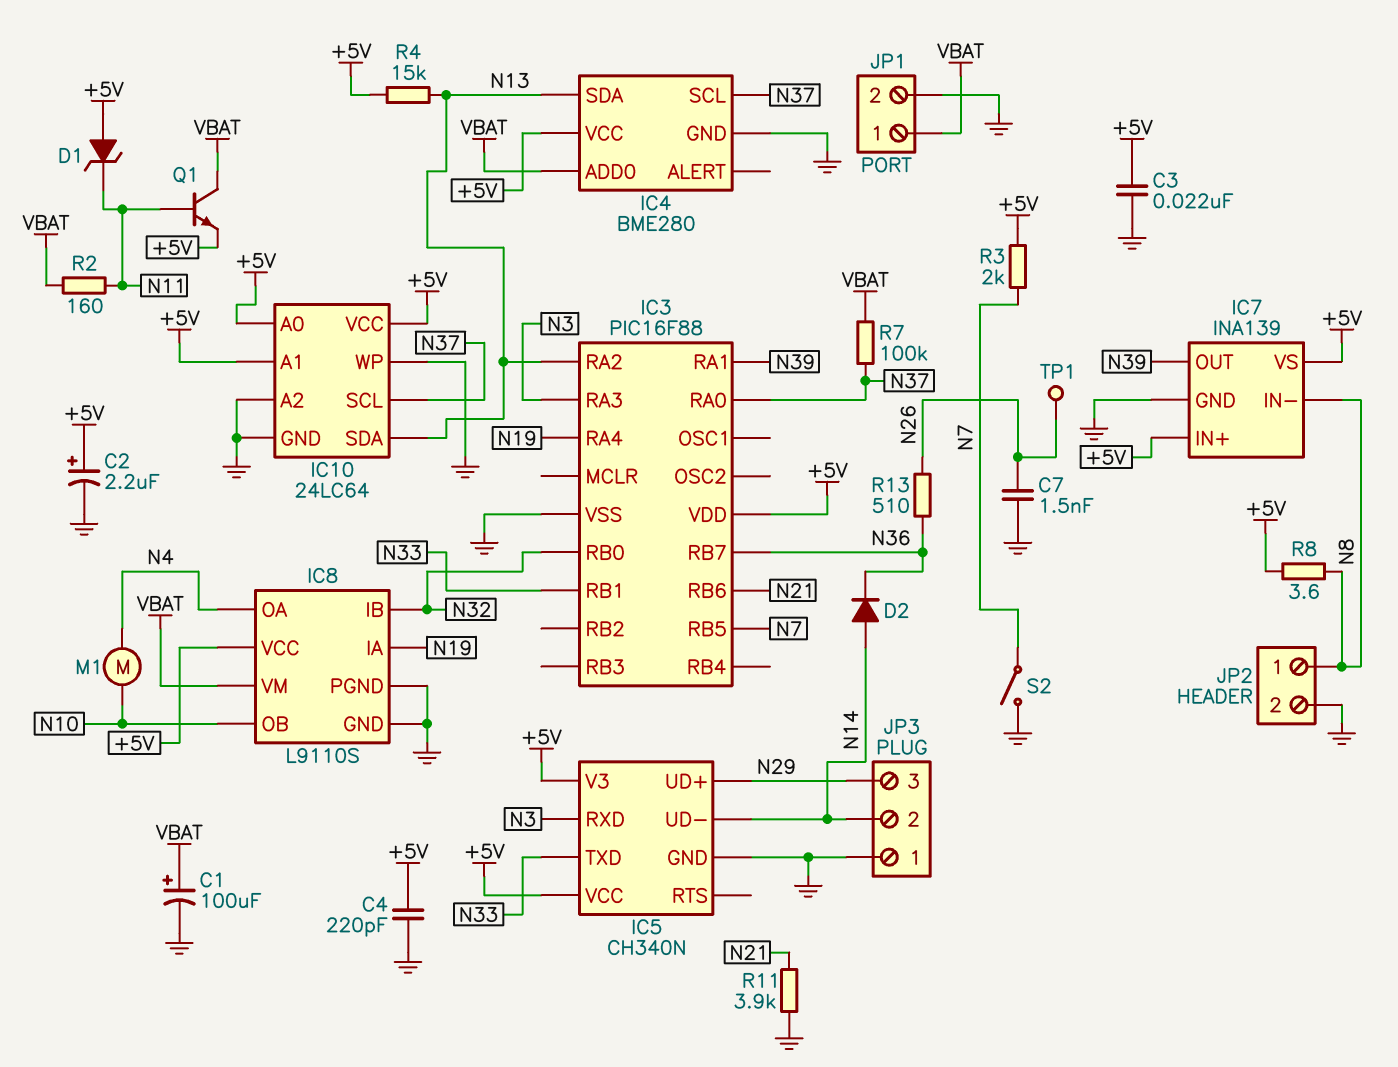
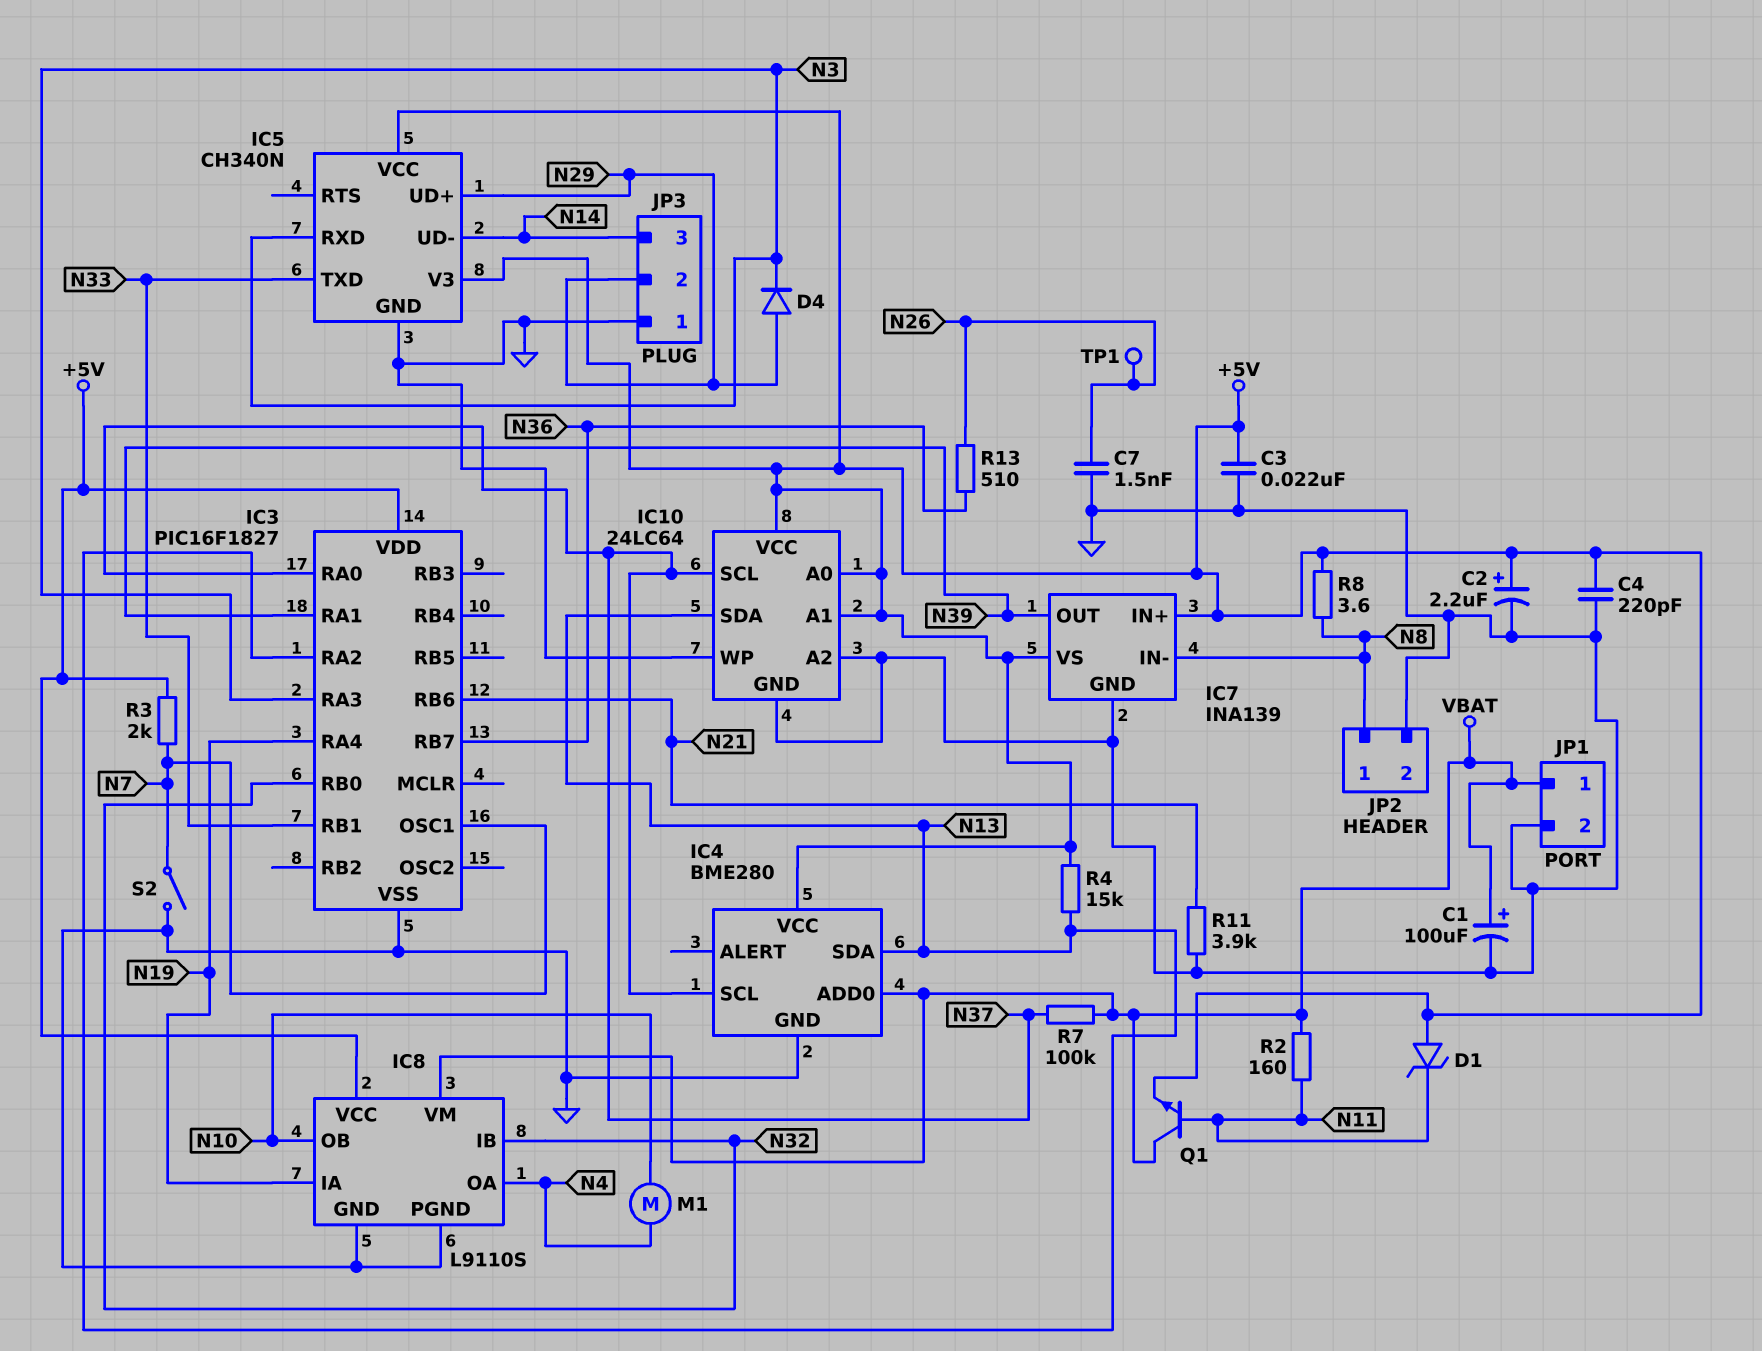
D2: diode (A N14, K N36) -> none
D4: none -> diode (A N29, K N3)
IC3: PIC16F88 -> PIC16F1827
IC3 pin OSC1: none -> N7
IC3 pin RB5: N7 -> none
JP3 pin 2: N14 -> N29
JP3 pin 3: N29 -> N14

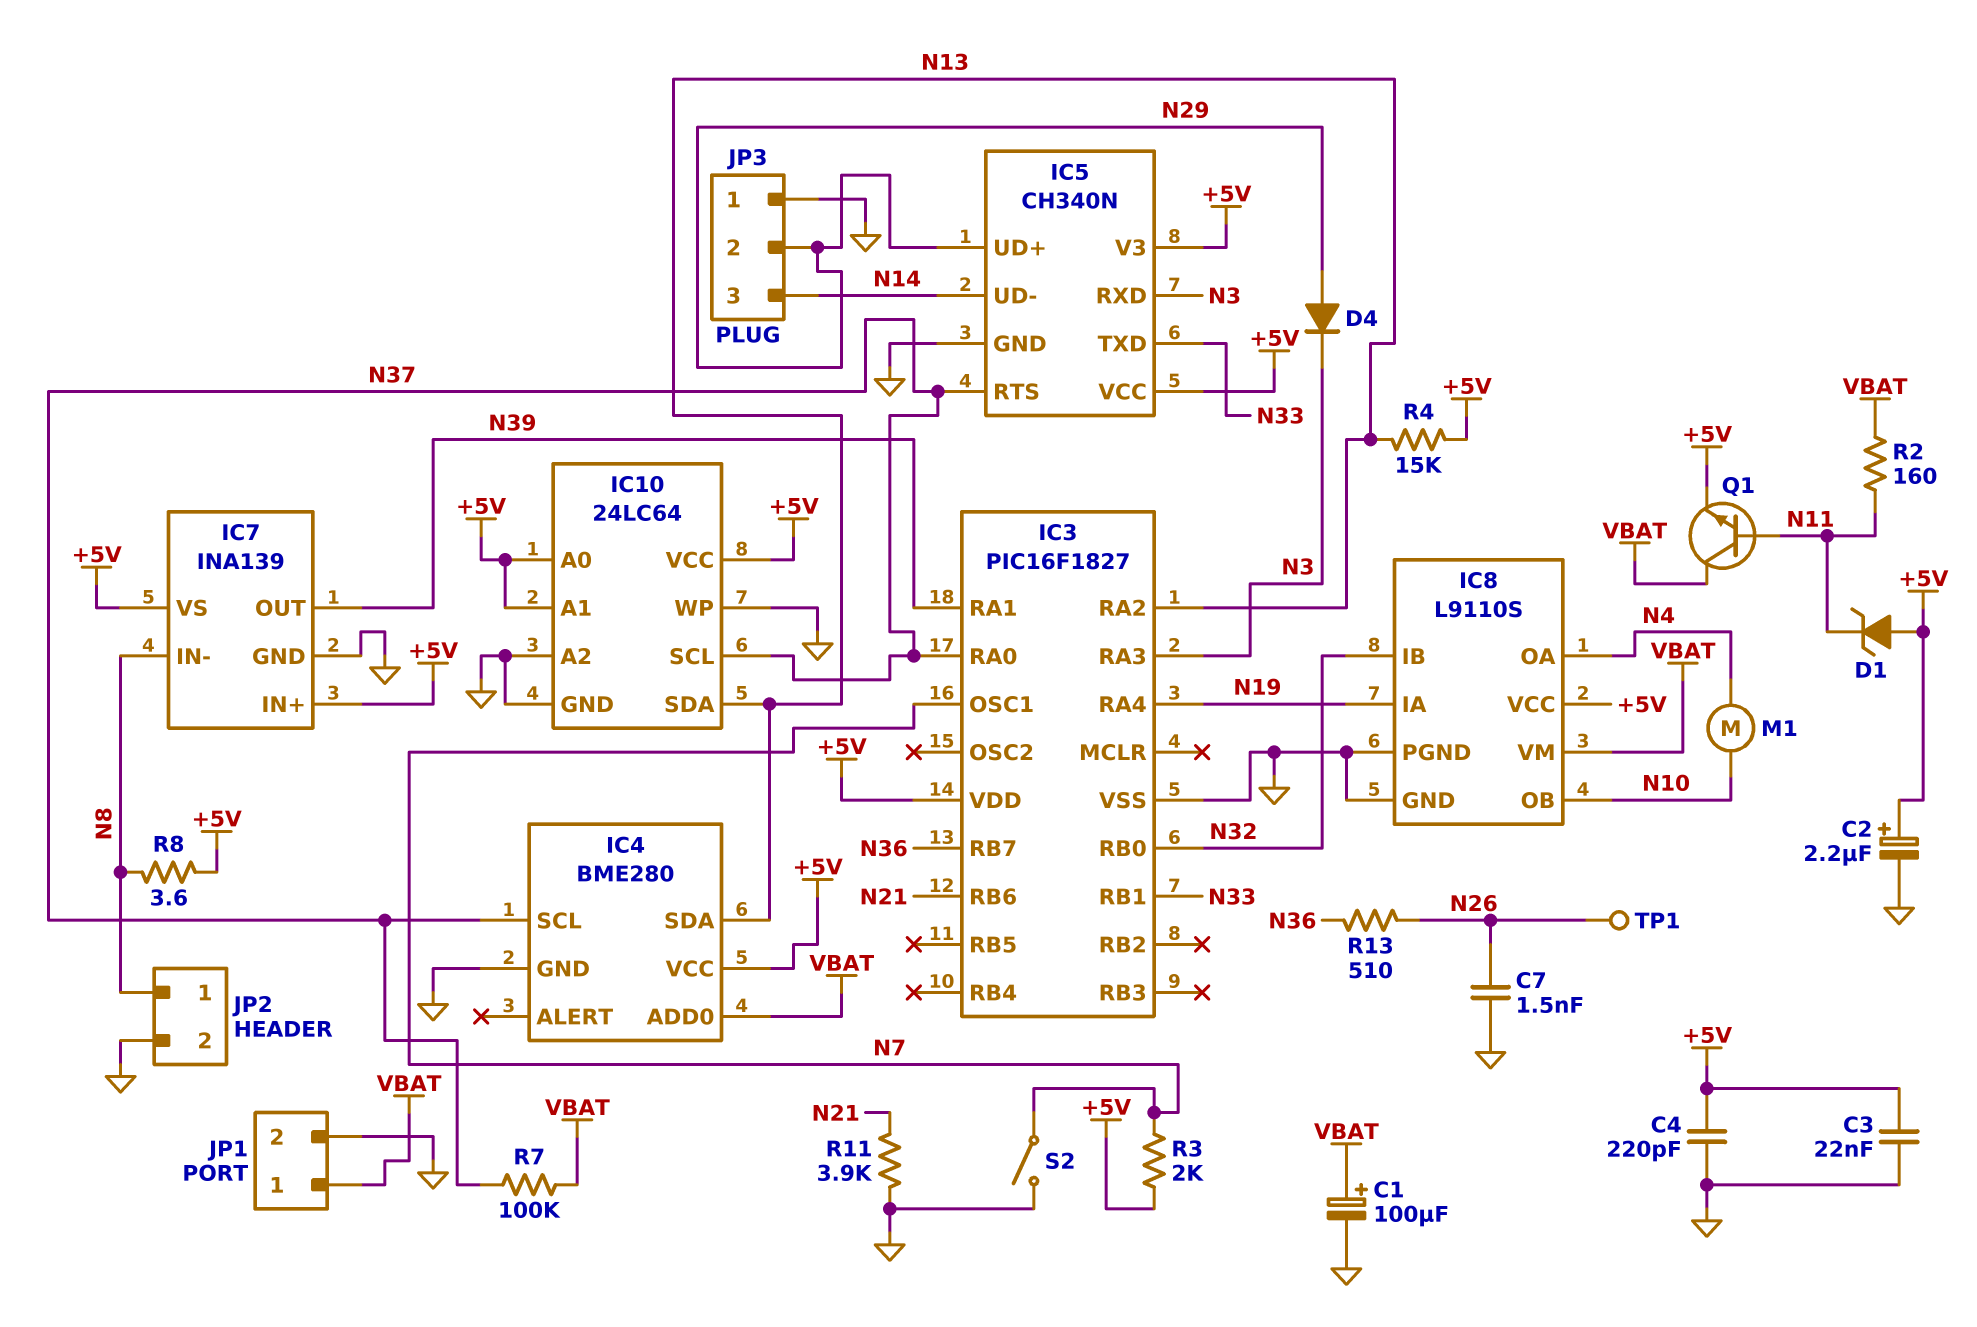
IC5 pin RTS: none -> N37

